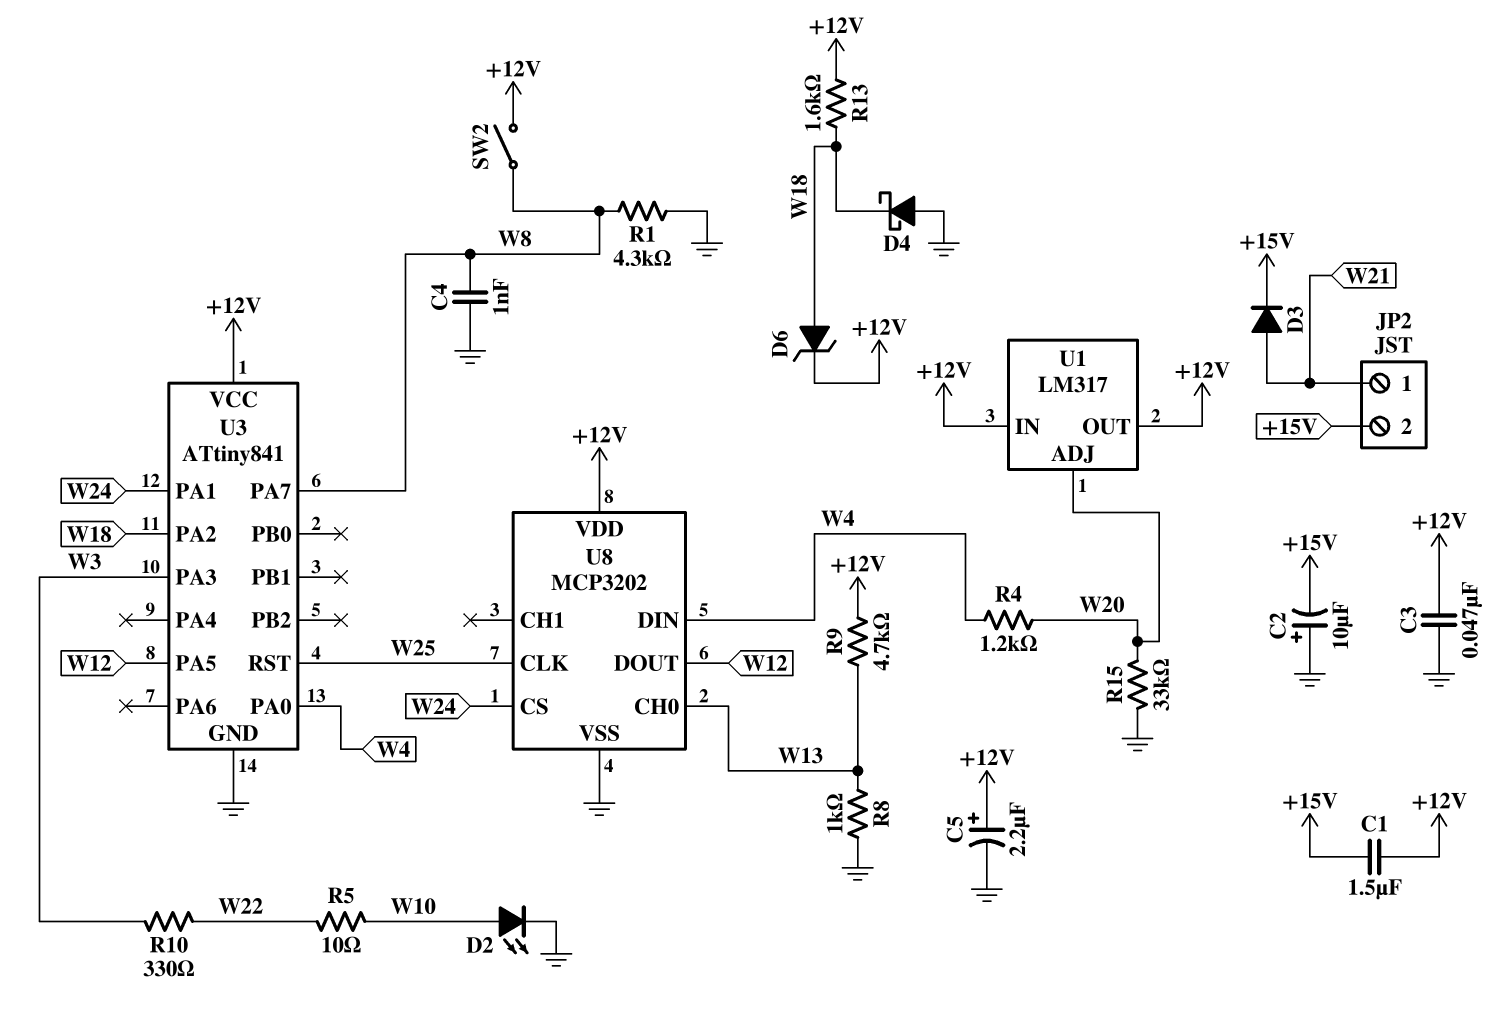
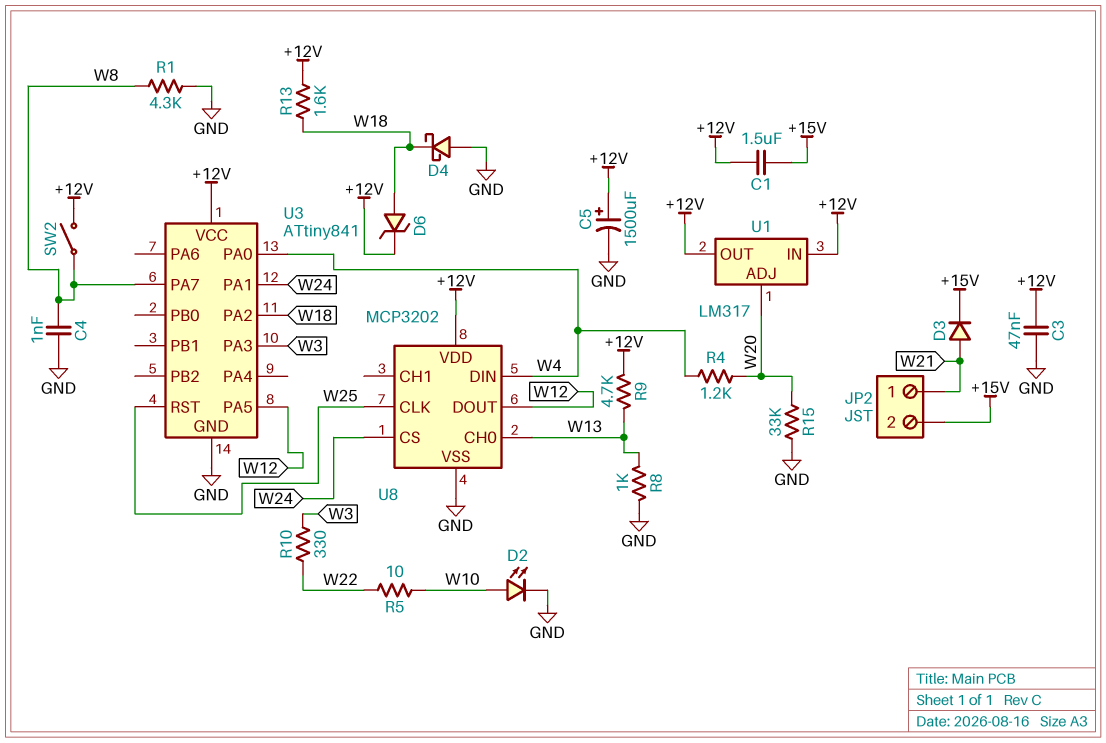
C2: 10uF (plus GND, minus +15V) -> none
C5: 2.2uF (plus +12V, minus GND) -> 1500uF (plus +12V, minus GND)

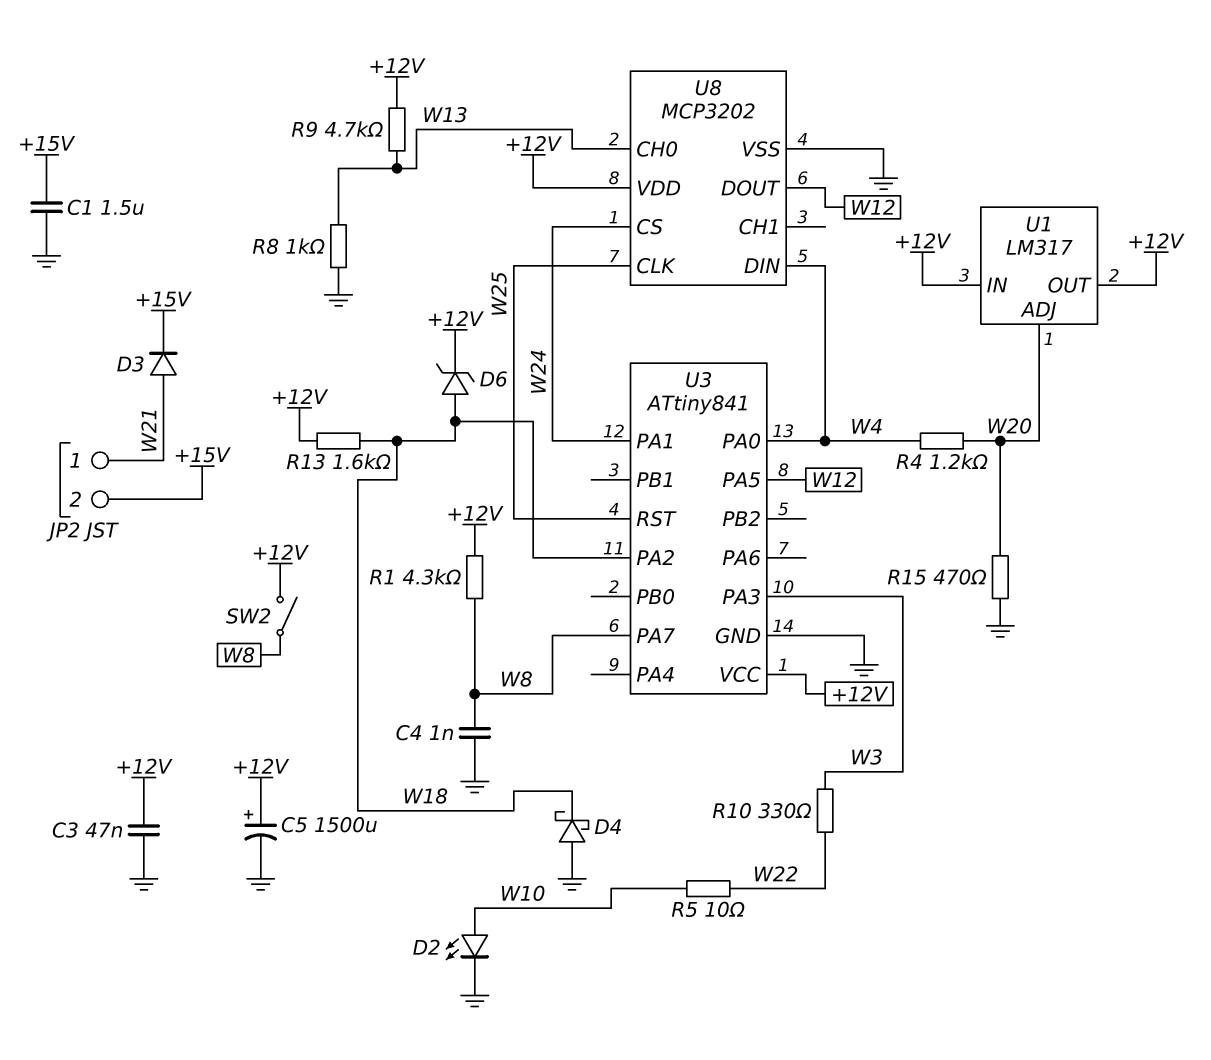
C1: 1.5uF (+12V, +15V) -> 1.5uF (+15V, GND)
R1: 4.3k (GND, W8) -> 4.3k (+12V, W8)
R15: 33k (GND, W20) -> 470 (GND, W20)

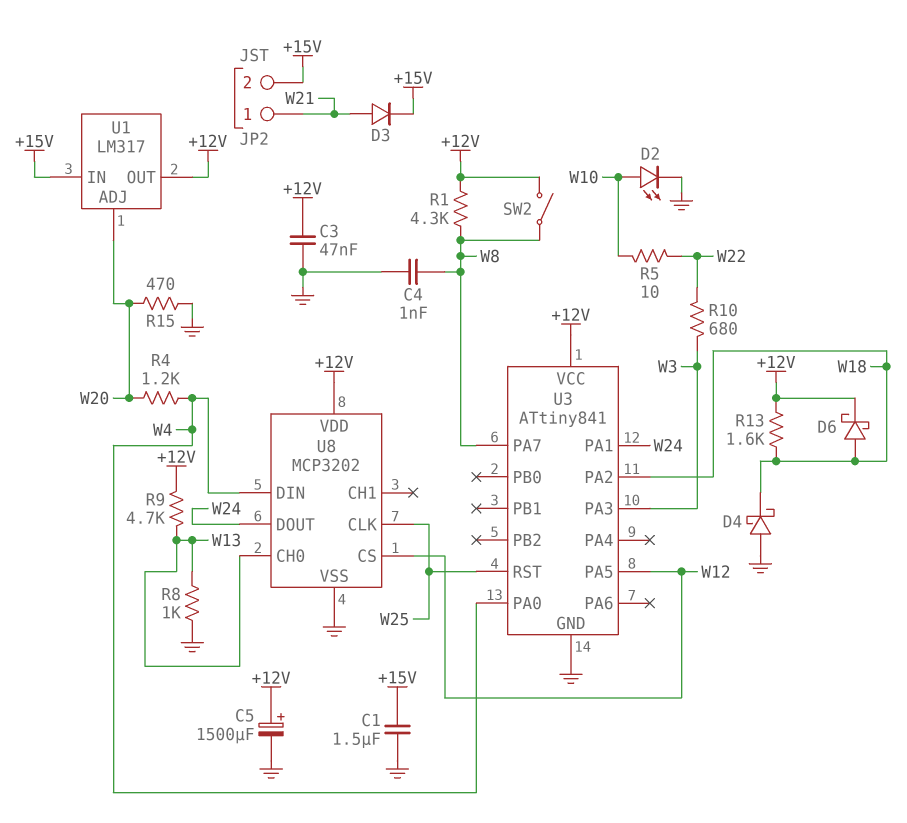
D6: zener (A W18, K +12V) -> schottky (A W18, K +12V)
R10: 330 (W3, W22) -> 680 (W3, W22)
U1 pin IN: +12V -> +15V
U8 pin CS: W24 -> W12
U8 pin DOUT: W12 -> W24

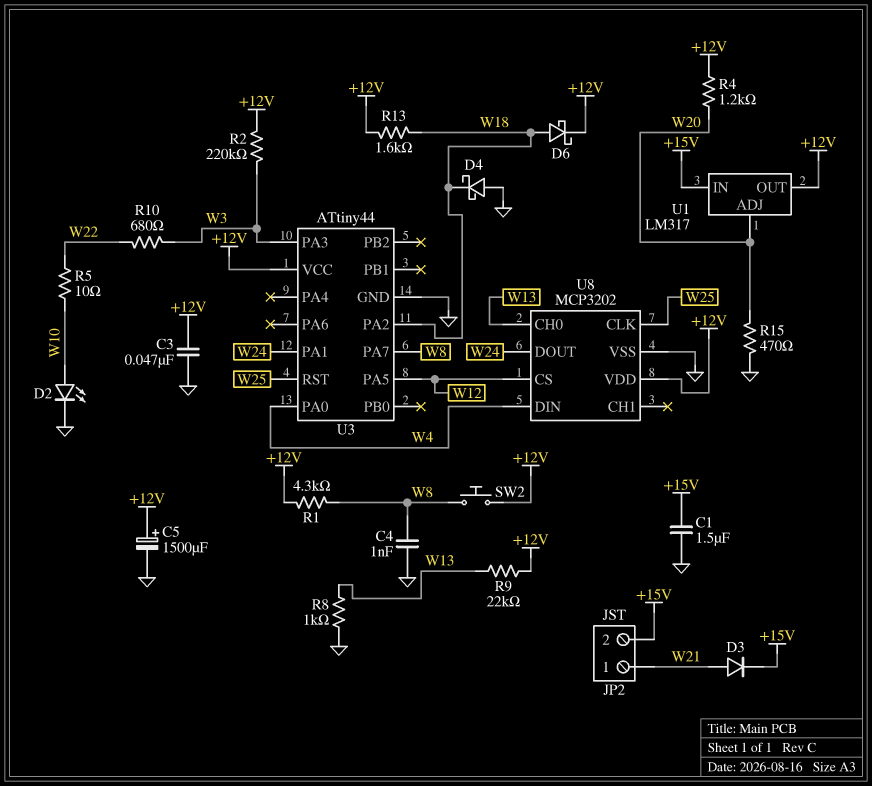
R2: none -> 220k (+12V, W3)
R4: 1.2k (W4, W20) -> 1.2k (+12V, W20)
R9: 4.7k (+12V, W13) -> 22k (+12V, W13)
SW2: switch (+12V, W8) -> button (+12V, W8)
U3: ATtiny841 -> ATtiny44

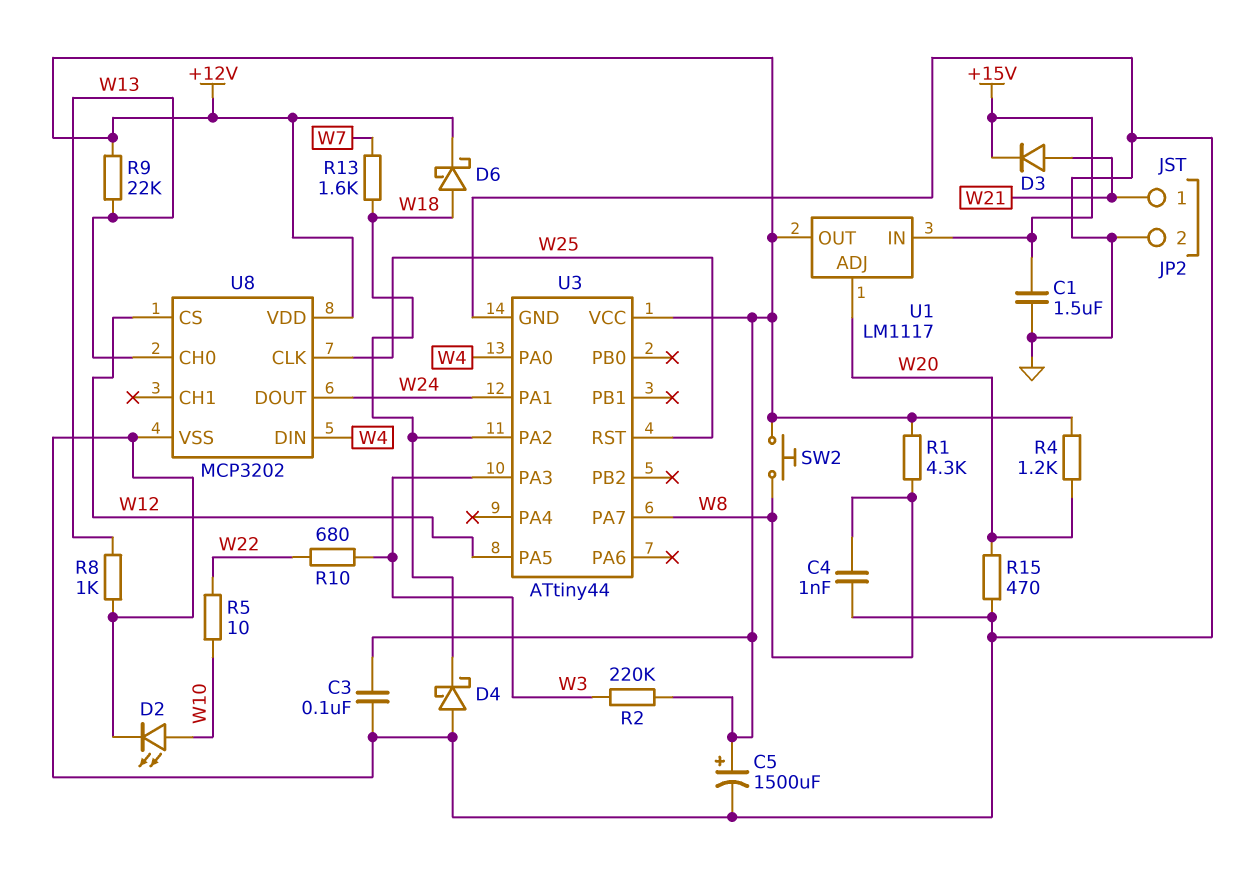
C3: 47nF (+12V, GND) -> 100nF (+12V, GND)
JP2 pin 2: +15V -> GND
R13: 1.6k (+12V, W18) -> 1.6k (W7, W18)
U1: LM317 -> LM1117

